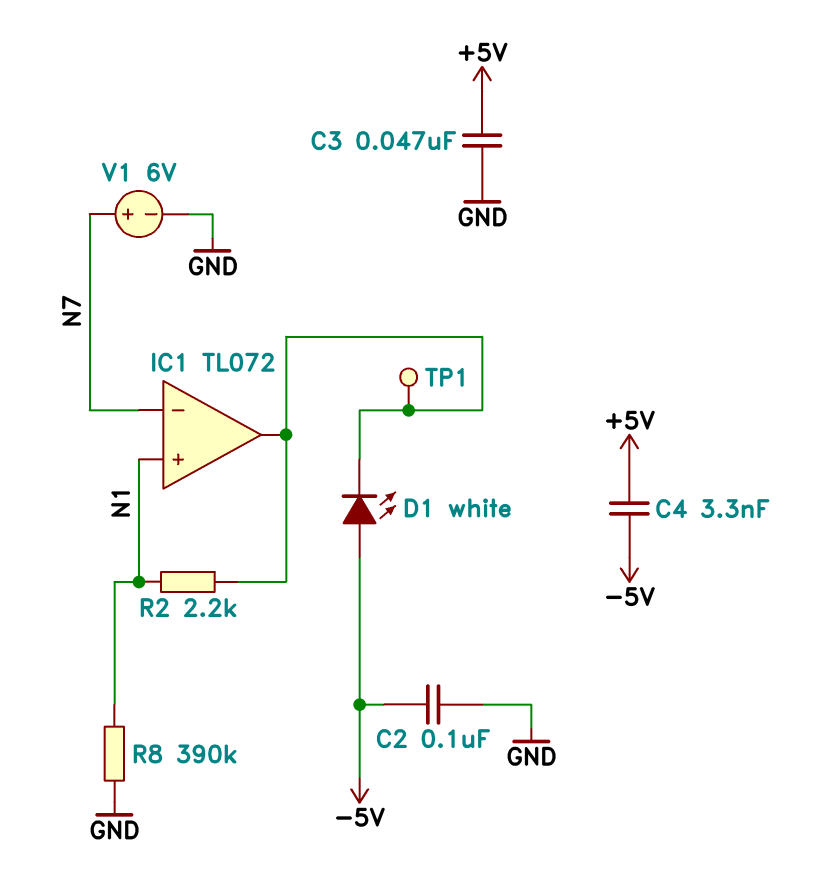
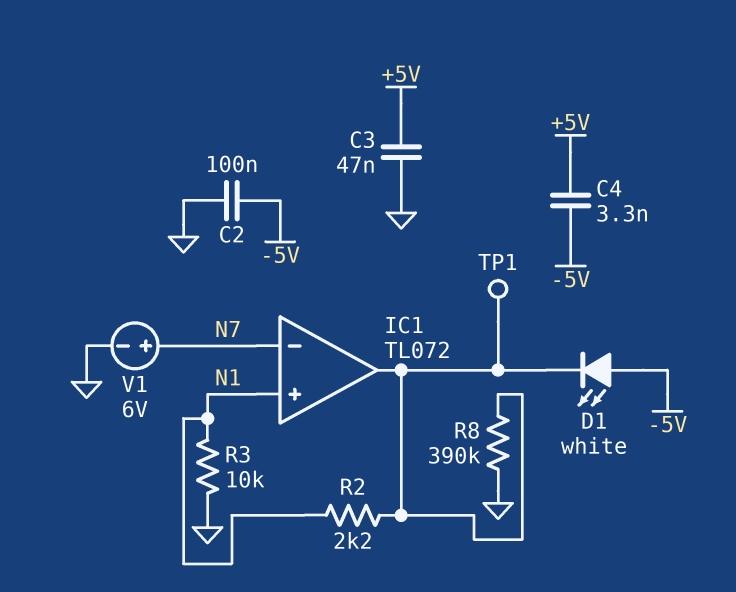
R3: none -> 10k (GND, N1)
R8: 390k (GND, N1) -> 390k (GND, IC1/out)

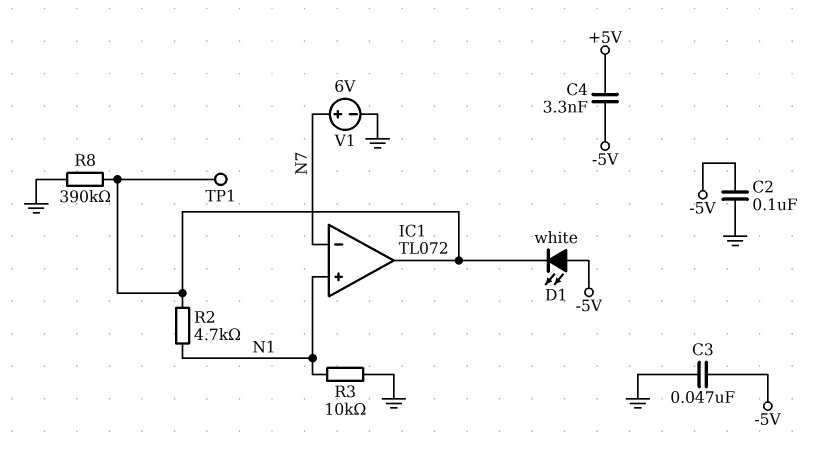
C3: 47nF (+5V, GND) -> 47nF (-5V, GND)
R2: 2.2k (IC1/out, N1) -> 4.7k (IC1/out, N1)

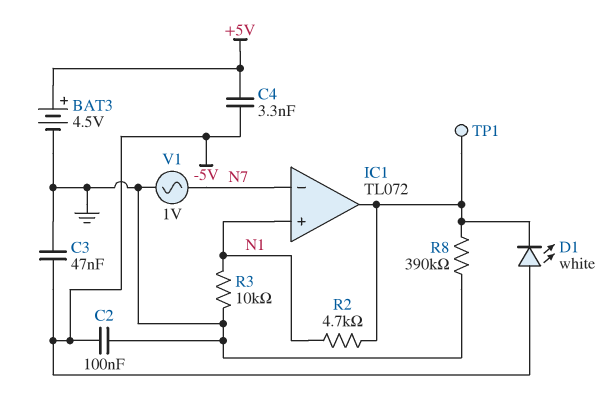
BAT3: none -> 4.5V (plus +5V, minus GND)
V1: 6V (plus N7, minus GND) -> AC 1V (GND, N7)

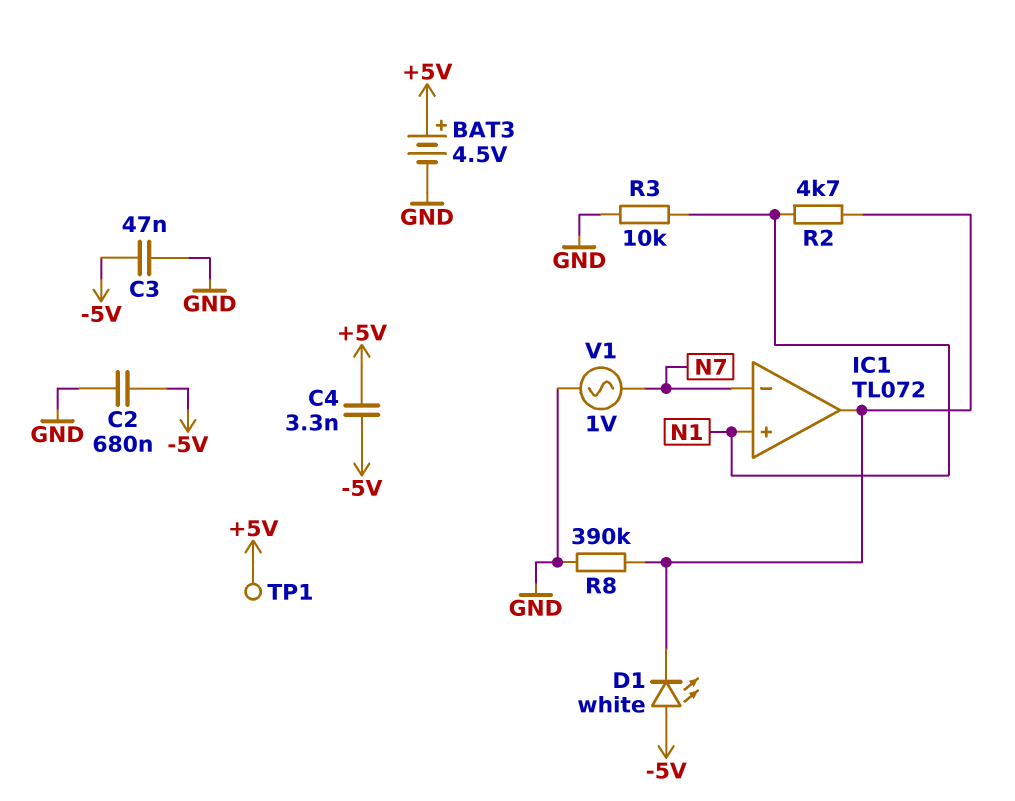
C2: 100nF (-5V, GND) -> 680nF (-5V, GND)
TP1: test point (IC1/out) -> test point (+5V)

